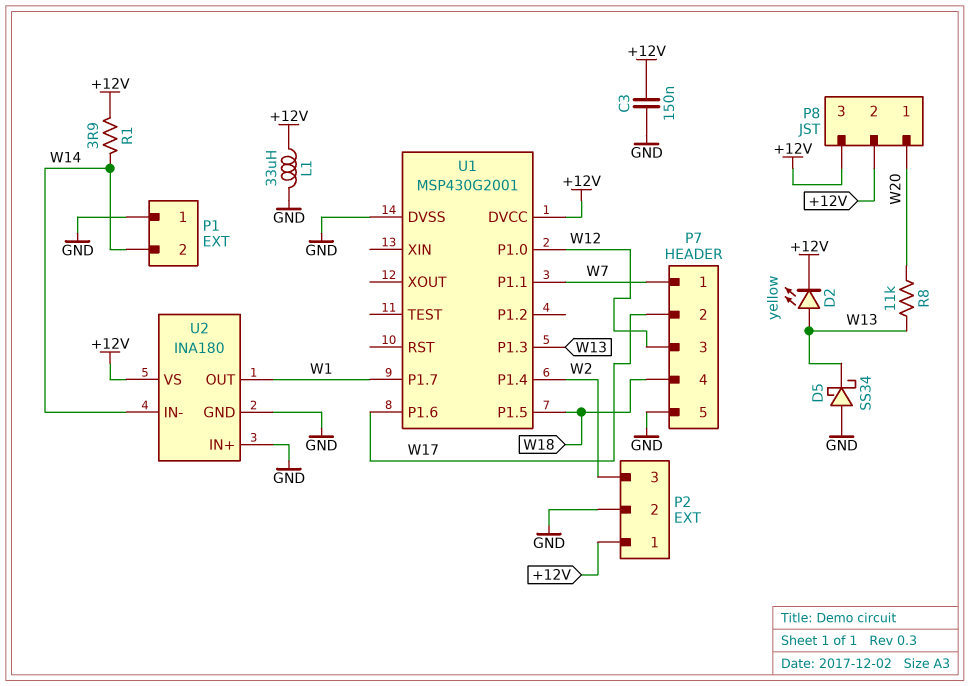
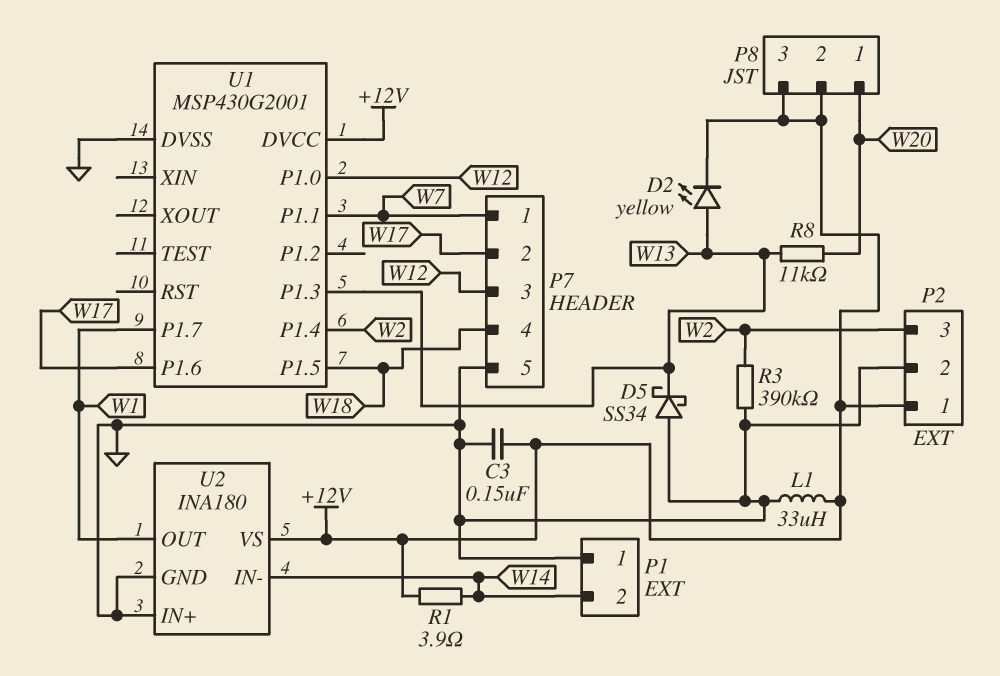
R3: none -> 390k (GND, W2)

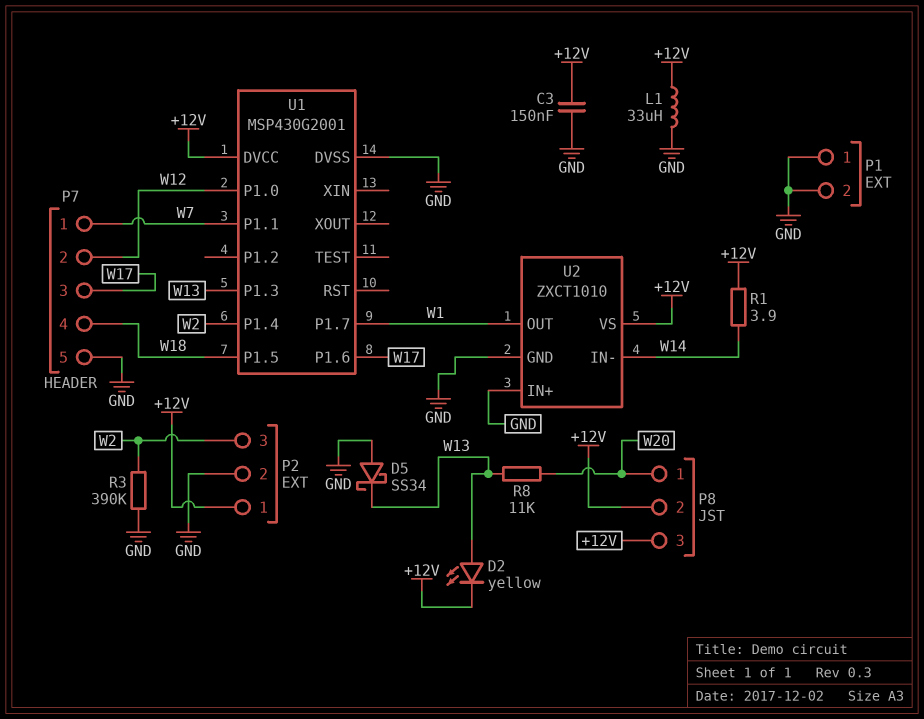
P1 pin 2: W14 -> GND
P7 pin 2: W17 -> W12
P7 pin 3: W12 -> W17
U2: INA180 -> ZXCT1010

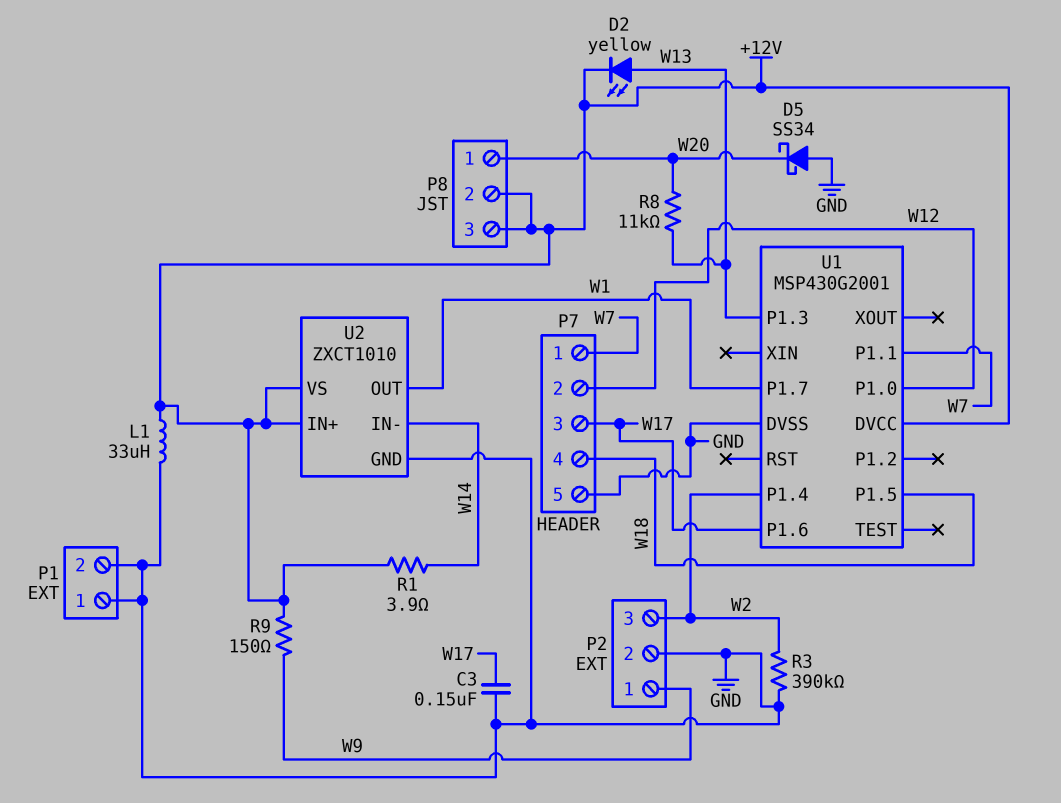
C3: 150nF (+12V, GND) -> 150nF (GND, W17)
D5: schottky SS34 (A GND, K W13) -> schottky SS34 (A GND, K W20)
P2 pin 1: +12V -> W9
R9: none -> 150 (+12V, W9)
U2 pin IN+: GND -> +12V

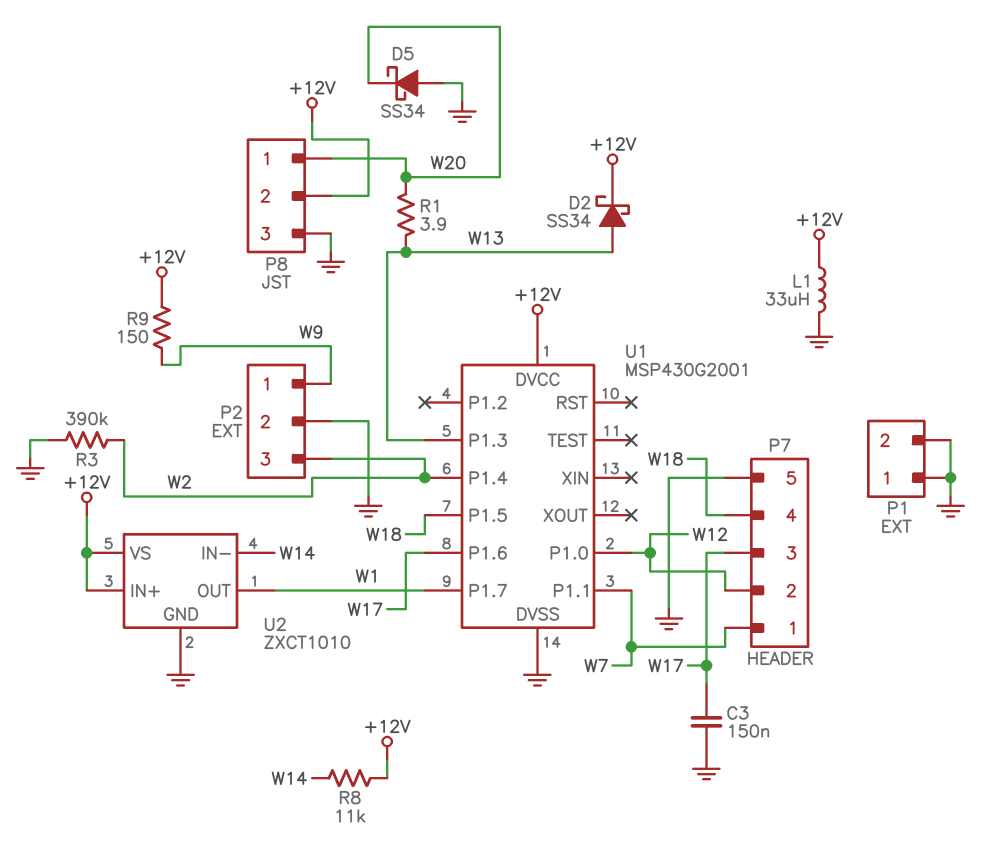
D2: LED yellow (A W13, K +12V) -> schottky SS34 (A W13, K +12V)
P8 pin 3: +12V -> GND
R1: 3.9 (+12V, W14) -> 3.9 (W13, W20)
R8: 11k (W13, W20) -> 11k (+12V, W14)

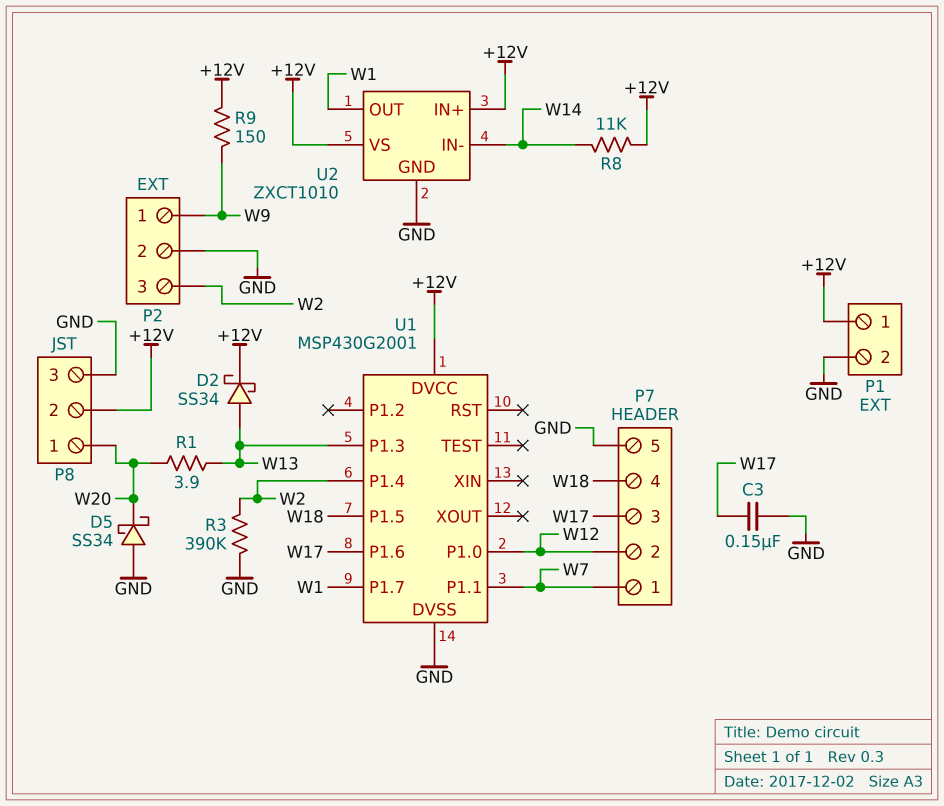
L1: 33uH (+12V, GND) -> none
P1 pin 1: GND -> +12V

